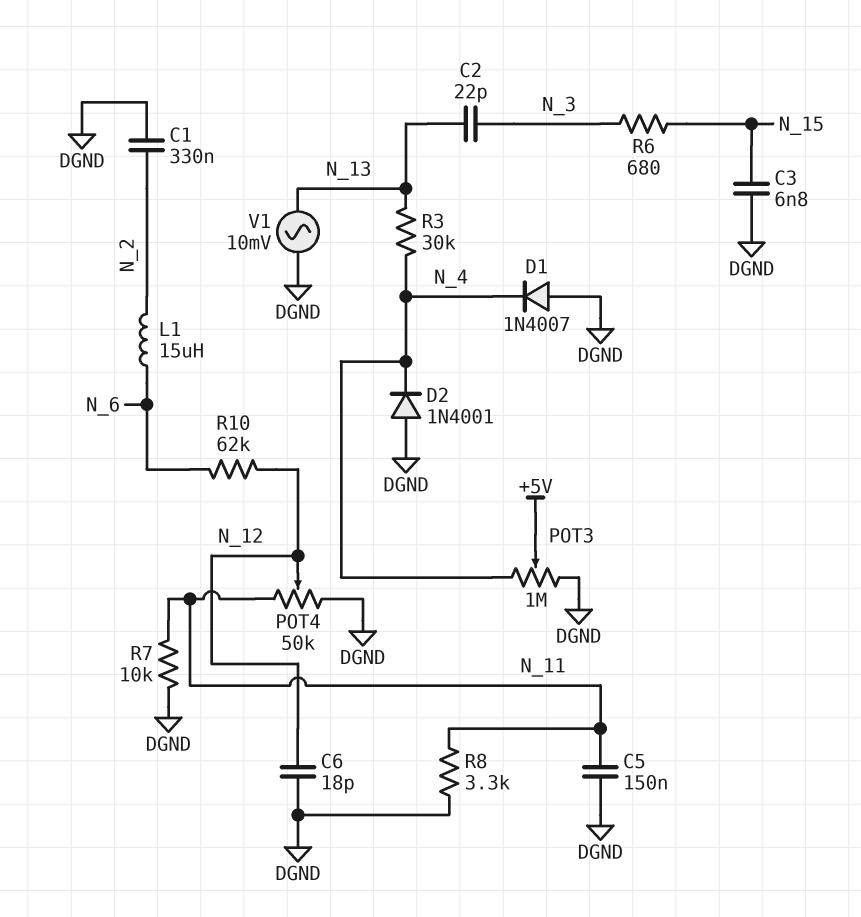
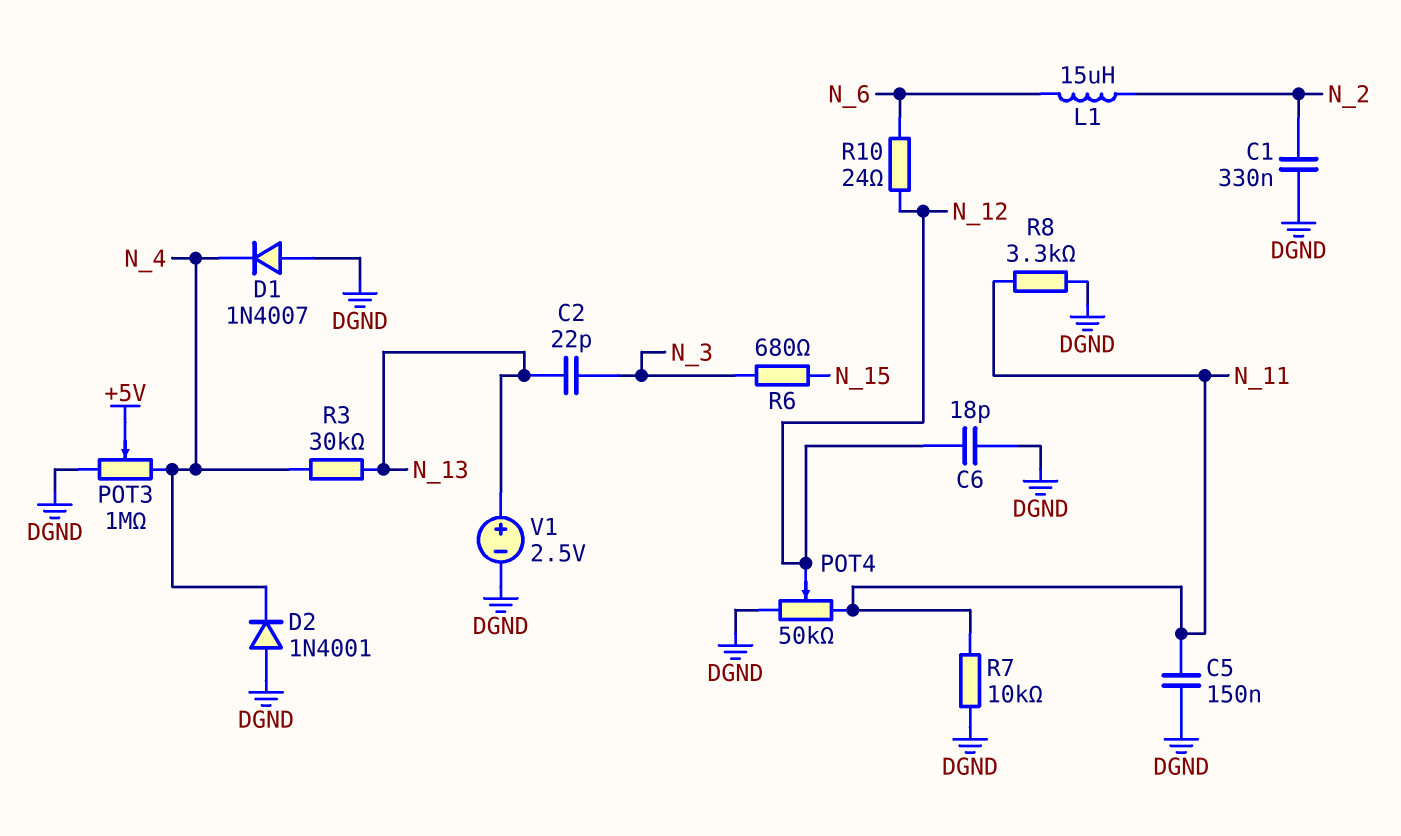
C3: 6.8nF (DGND, N_15) -> none
R10: 62k (N_6, N_12) -> 24 (N_6, N_12)
V1: AC 10mV (DGND, N_13) -> 2.5V (plus N_13, minus DGND)

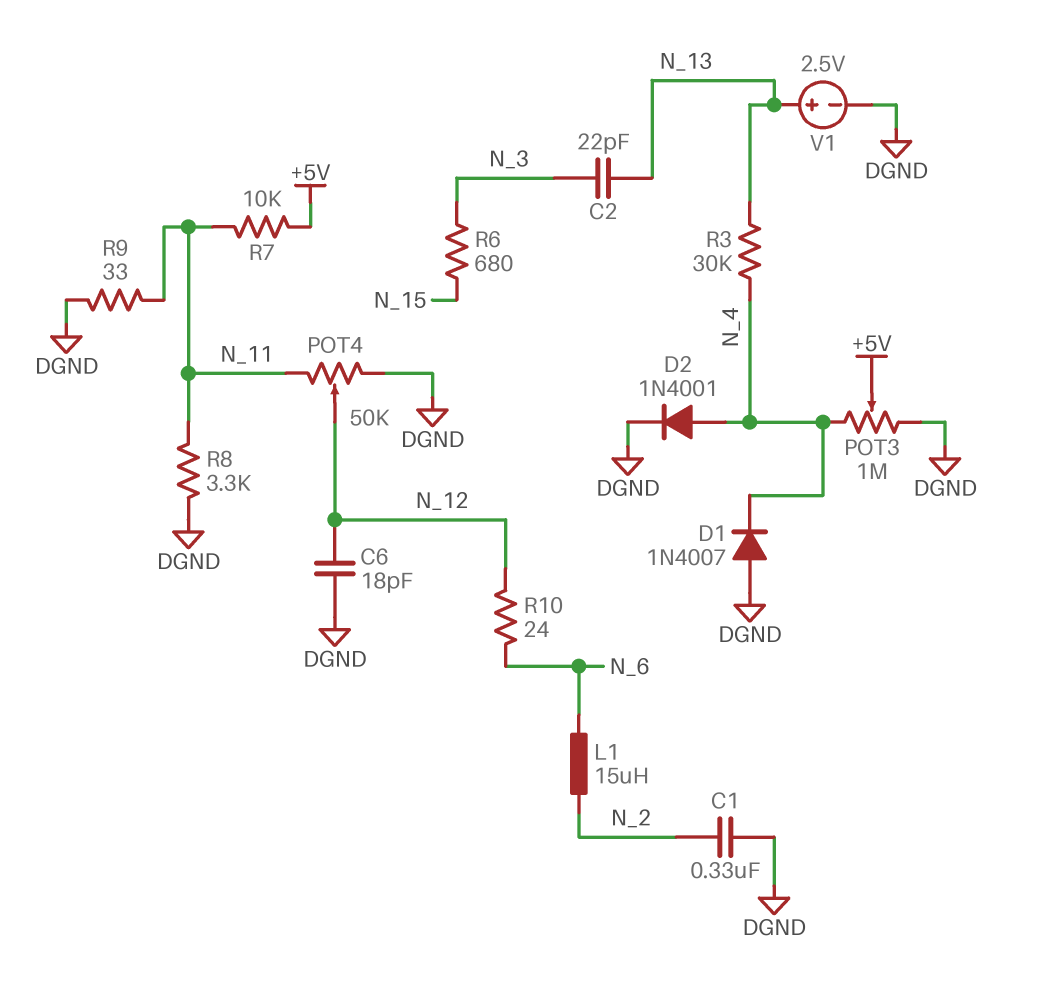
C5: 150nF (DGND, N_11) -> none
D2: diode 1N4001 (A DGND, K N_4) -> diode 1N4001 (A N_4, K DGND)
R7: 10k (DGND, N_11) -> 10k (+5V, N_11)
R9: none -> 33 (DGND, N_11)

